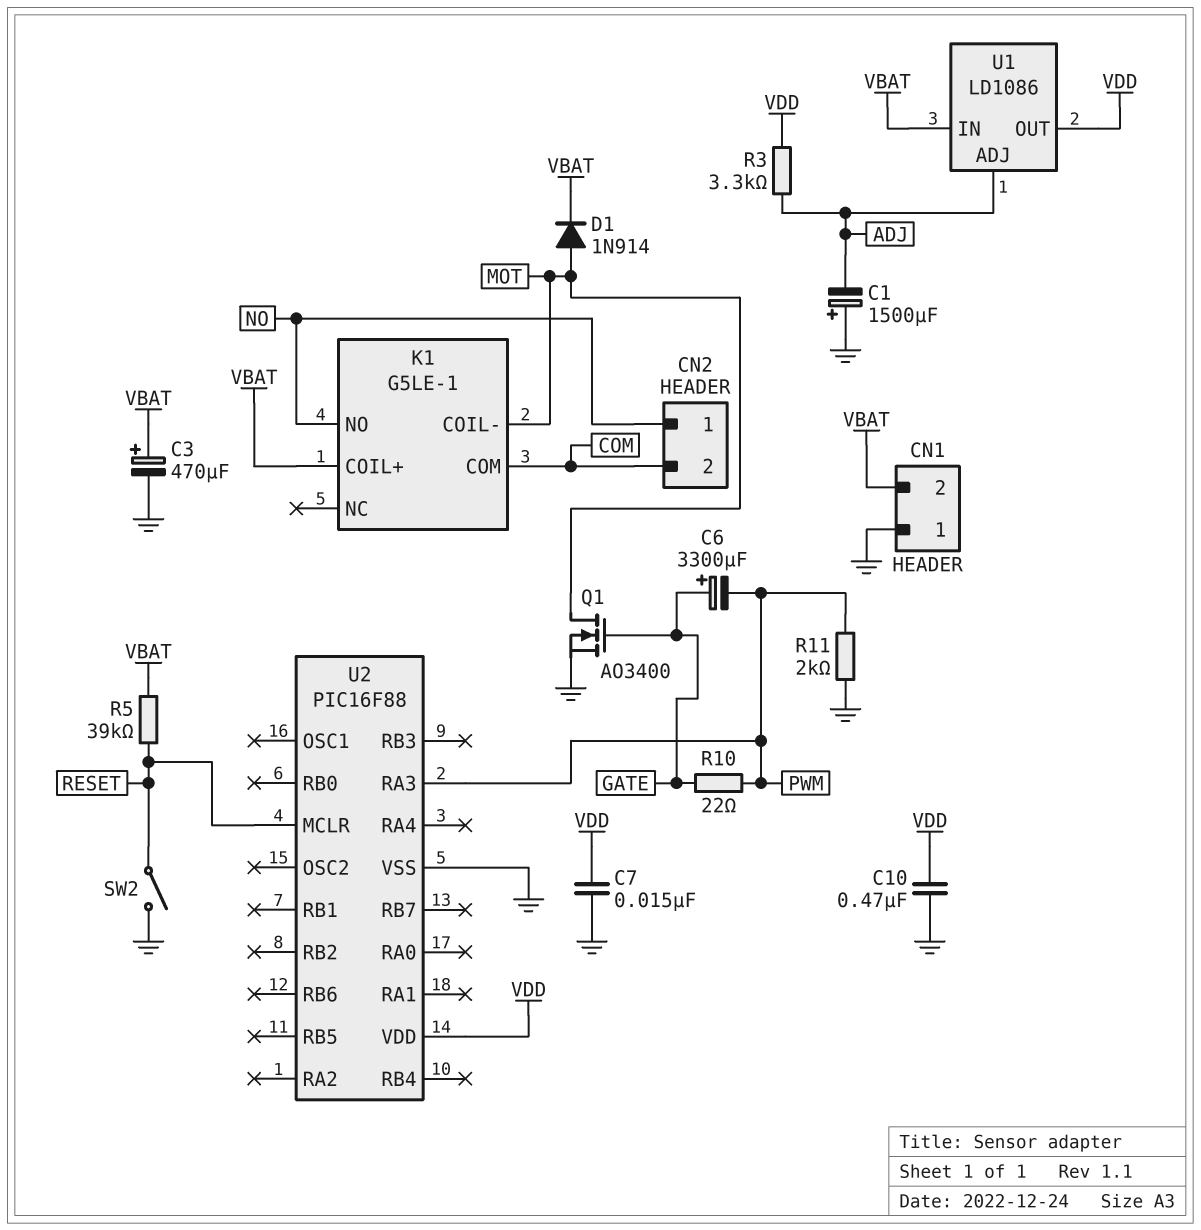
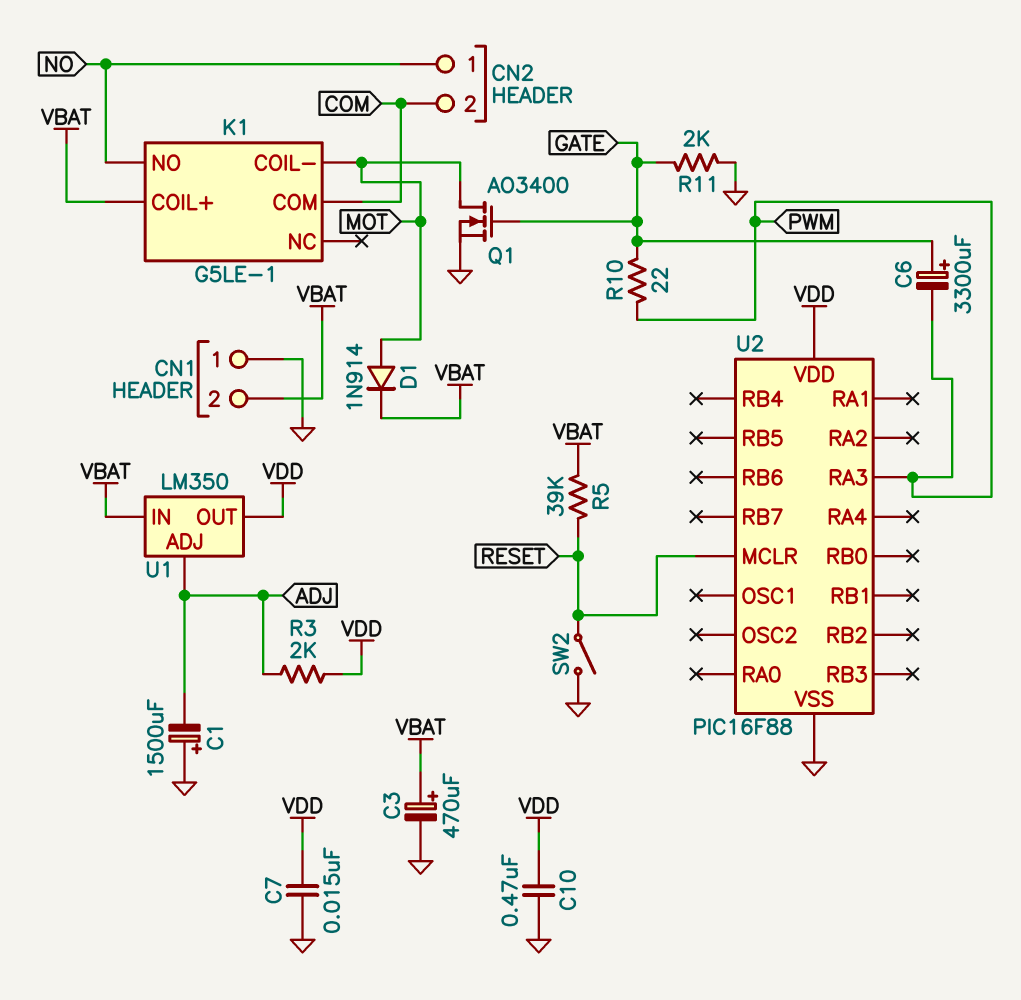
R3: 3.3k (ADJ, VDD) -> 2k (ADJ, VDD)
R11: 2k (GND, PWM) -> 2k (GATE, GND)
U1: LD1086 -> LM350

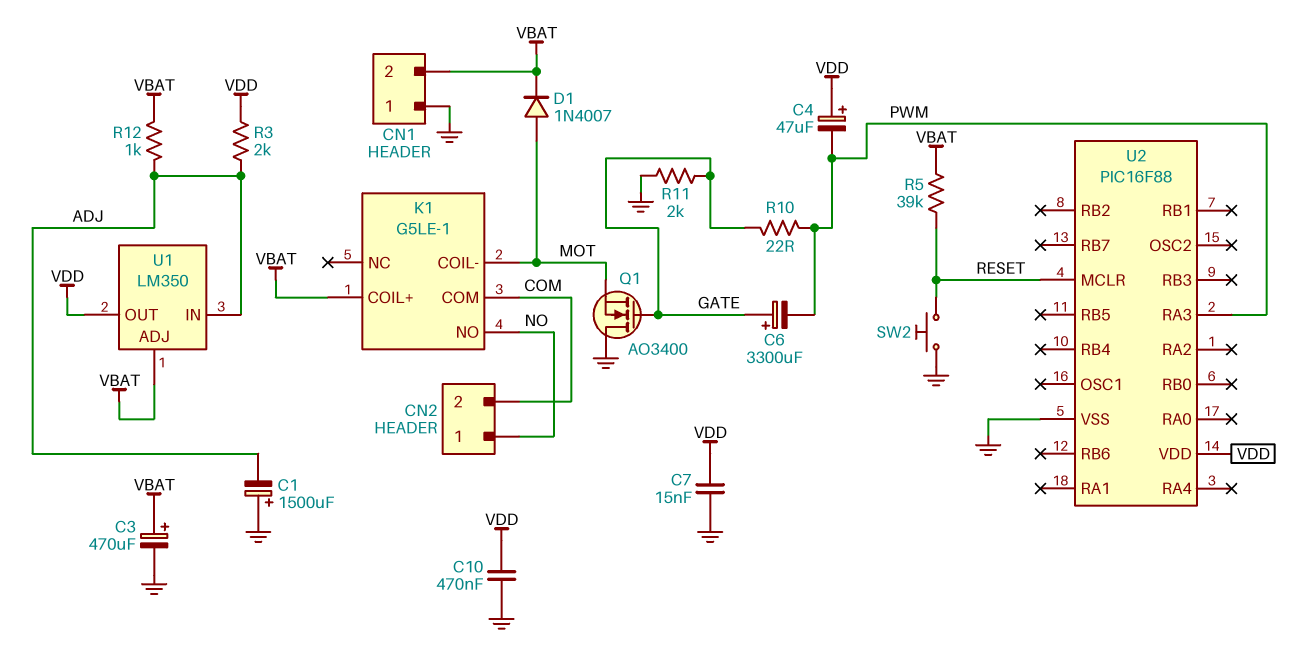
C4: none -> 47uF (plus VDD, minus PWM)
D1: diode 1N914 (A MOT, K VBAT) -> diode 1N4007 (A MOT, K VBAT)
Q1: NMOS AO3400 (G GATE, D MOT, S GND) -> NMOS AO3400 (G GATE, D GND, S MOT)
R12: none -> 1k (ADJ, VBAT)
SW2: switch (GND, RESET) -> button (GND, RESET)
U1 pin ADJ: ADJ -> VBAT
U1 pin IN: VBAT -> ADJ

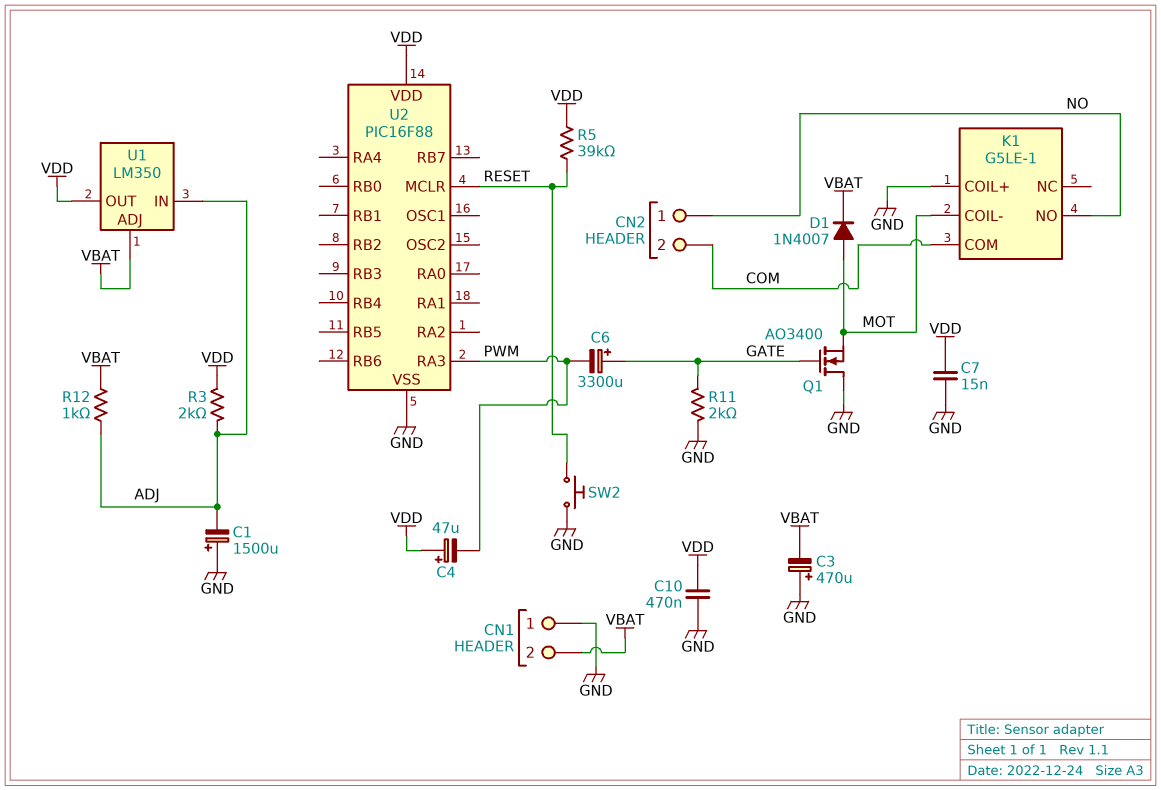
C3: 470uF (plus VBAT, minus GND) -> 470uF (plus GND, minus VBAT)
K1 pin COIL+: VBAT -> GND
R5: 39k (RESET, VBAT) -> 39k (RESET, VDD)
R10: 22 (GATE, PWM) -> none

